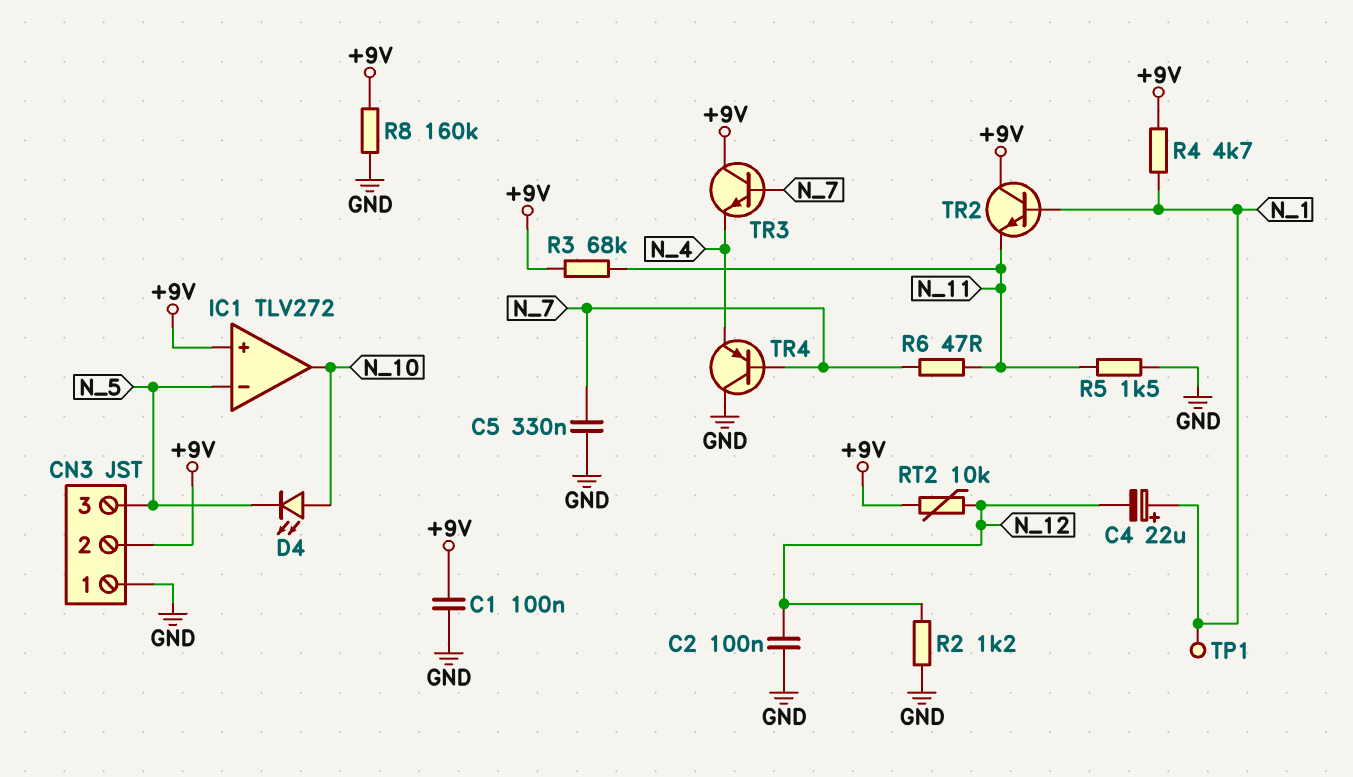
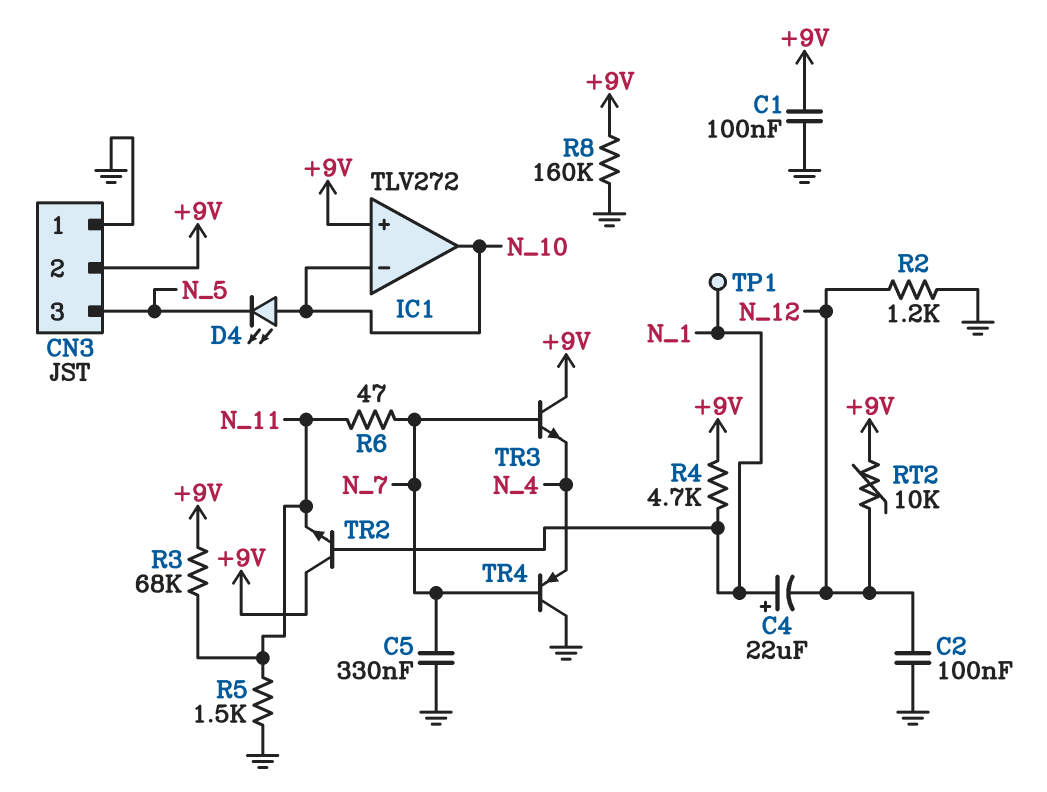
IC1 pin in-: N_5 -> N_10

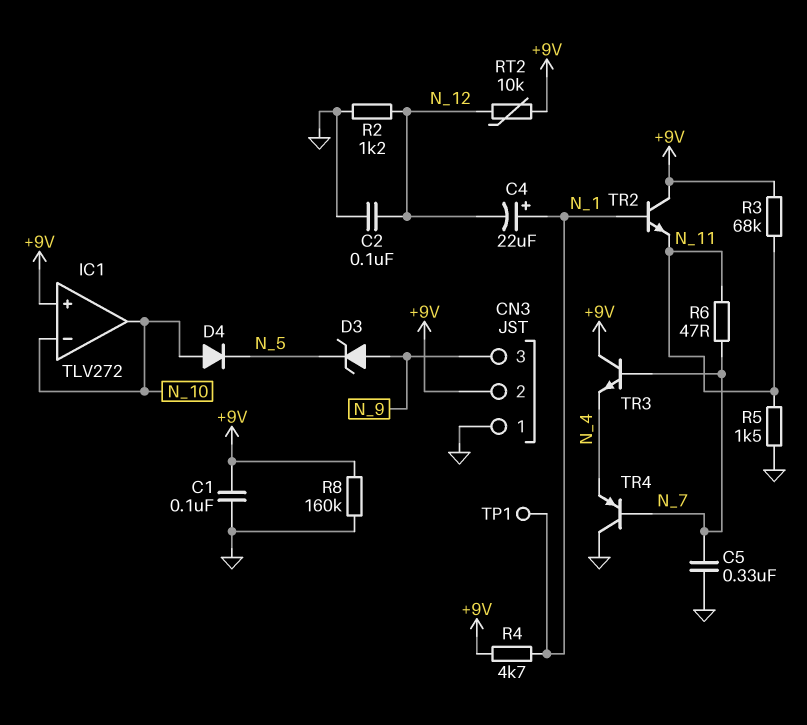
CN3 pin 3: N_5 -> N_9
D3: none -> zener (A N_9, K N_5)
D4: LED (A N_10, K N_5) -> diode (A N_10, K N_5)

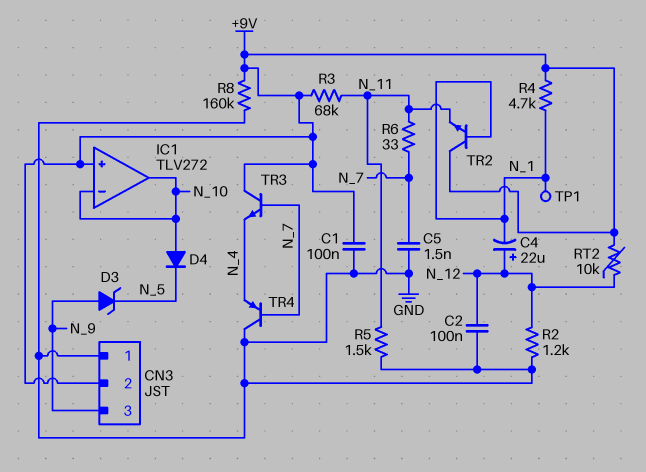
C4: 22uF (plus N_1, minus N_12) -> 22uF (plus N_12, minus N_1)
C5: 330nF (GND, N_7) -> 1.5nF (GND, N_7)
R6: 47 (N_7, N_11) -> 33 (N_7, N_11)

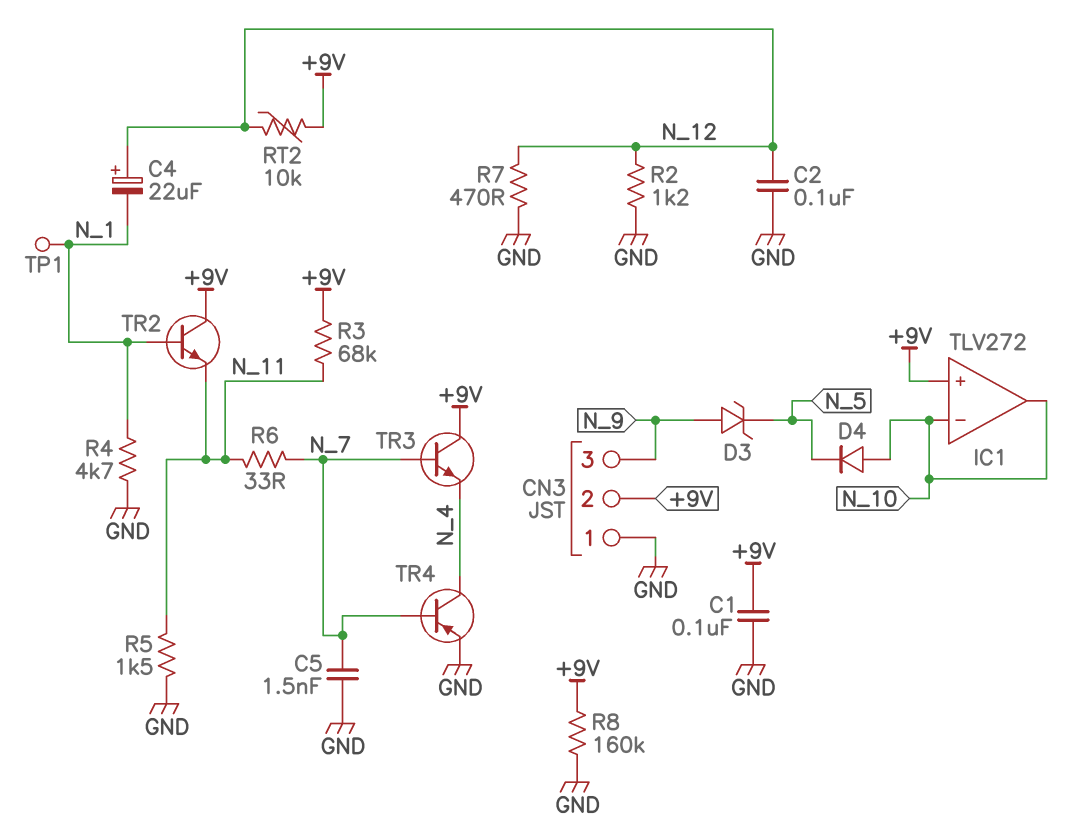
R4: 4.7k (+9V, N_1) -> 4.7k (GND, N_1)
R7: none -> 470 (GND, N_12)
TR4: PNP (B N_7, C GND, E N_4) -> PNP (B N_7, C N_4, E GND)

